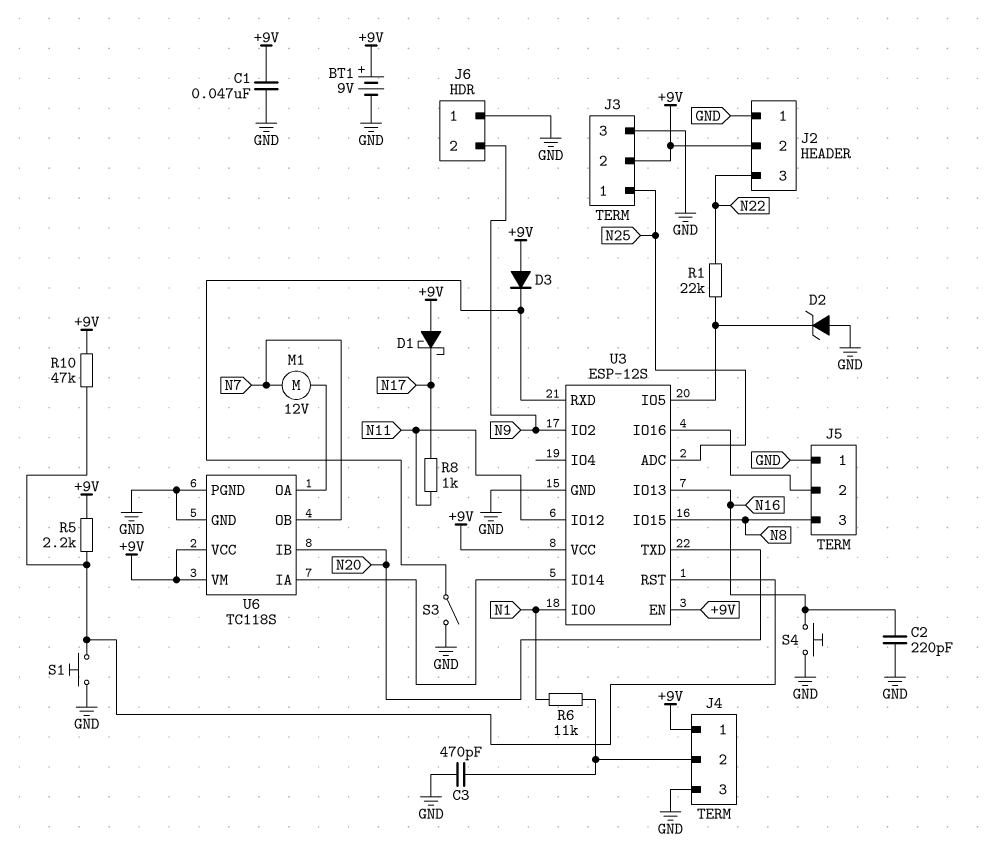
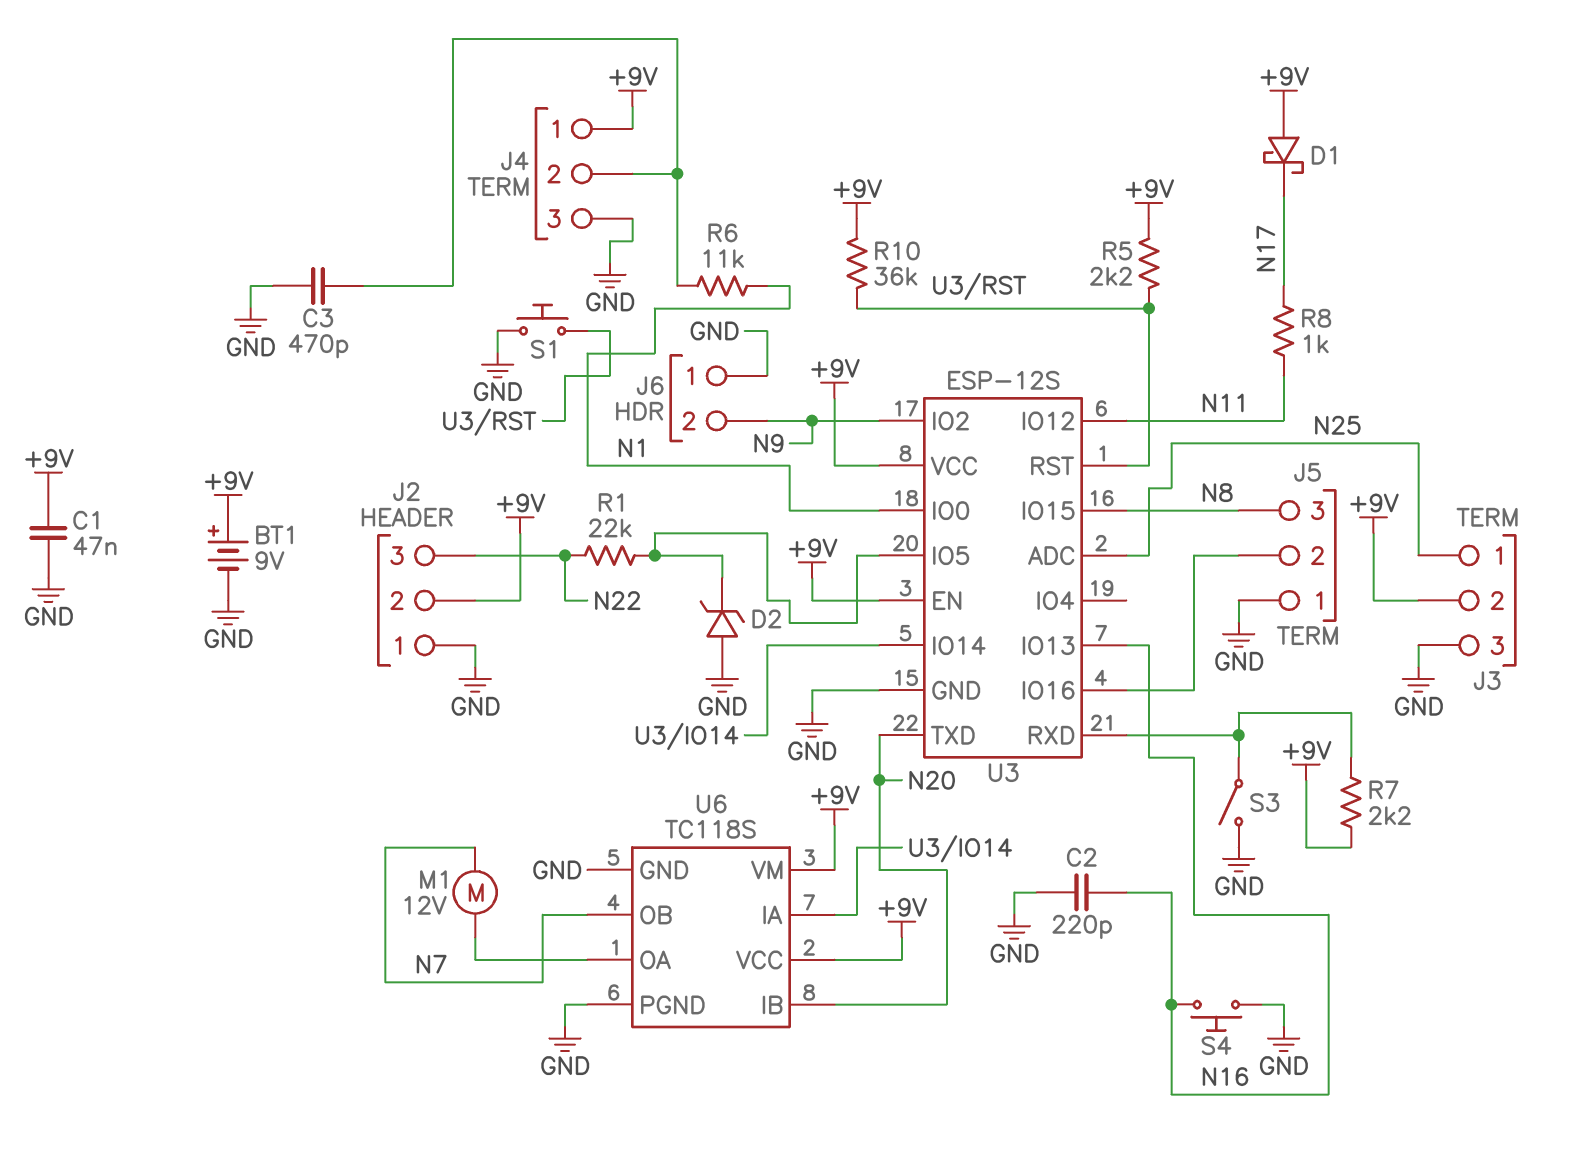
D3: diode (A +9V, K U3/RXD) -> none
R7: none -> 2.2k (+9V, U3/RXD)
R10: 47k (+9V, U3/RST) -> 36k (+9V, U3/RST)

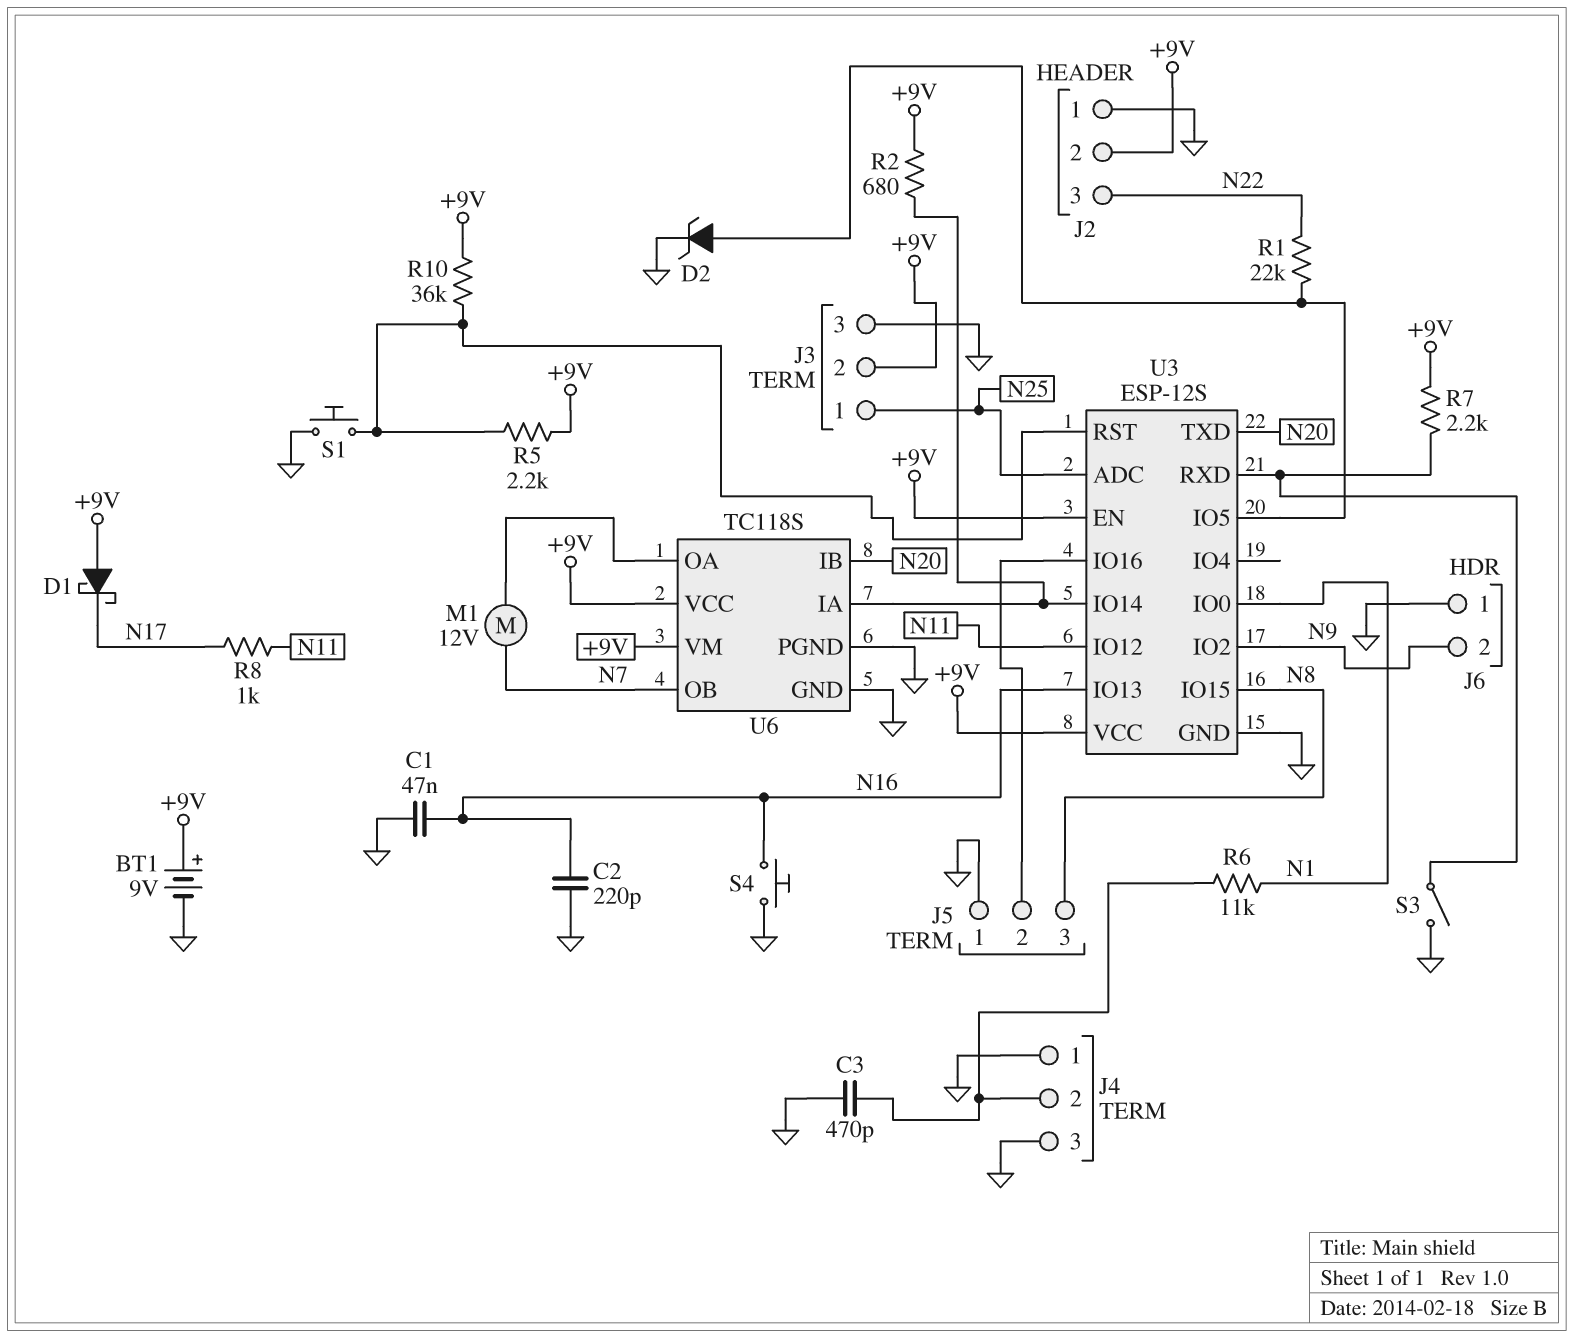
C1: 47nF (+9V, GND) -> 47nF (GND, N16)
D2: zener (A GND, K U3/IO5) -> zener (A U3/IO5, K GND)
J4 pin 1: +9V -> GND
R2: none -> 680 (+9V, U3/IO14)

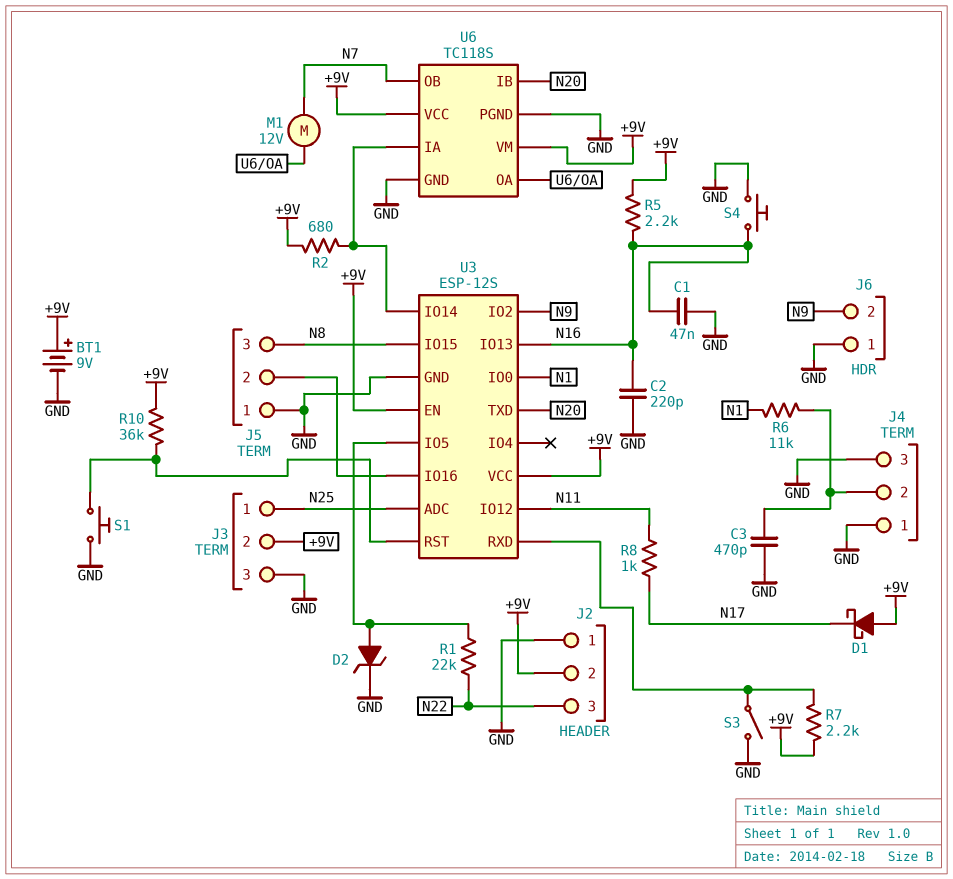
R5: 2.2k (+9V, U3/RST) -> 2.2k (+9V, N16)

